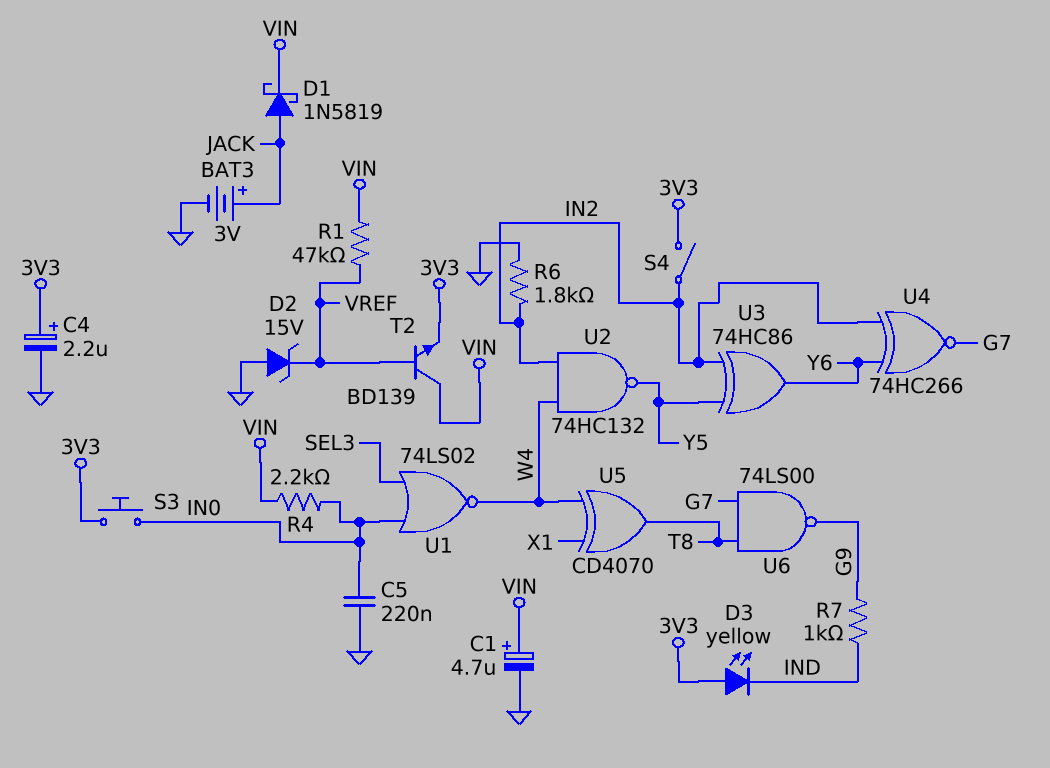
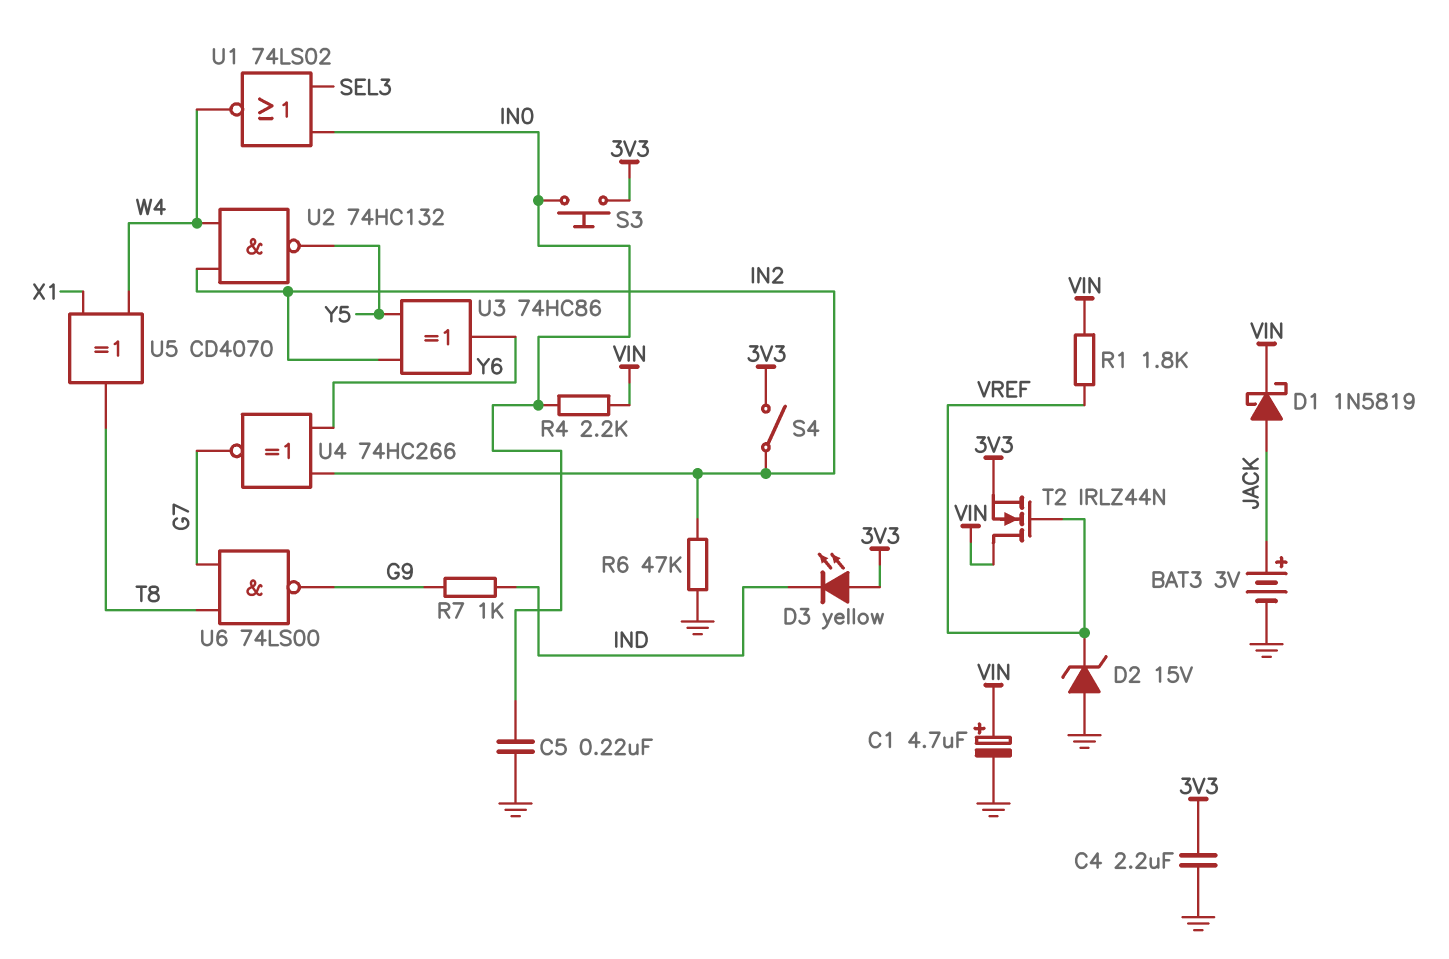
C4: 2.2uF (plus 3V3, minus GND) -> 2.2uF (3V3, GND)
R1: 47k (VIN, VREF) -> 1.8k (VIN, VREF)
R6: 1.8k (GND, IN2) -> 47k (GND, IN2)
T2: NPN BD139 (B VREF, C VIN, E 3V3) -> NMOS IRLZ44N (G VREF, D VIN, S 3V3)

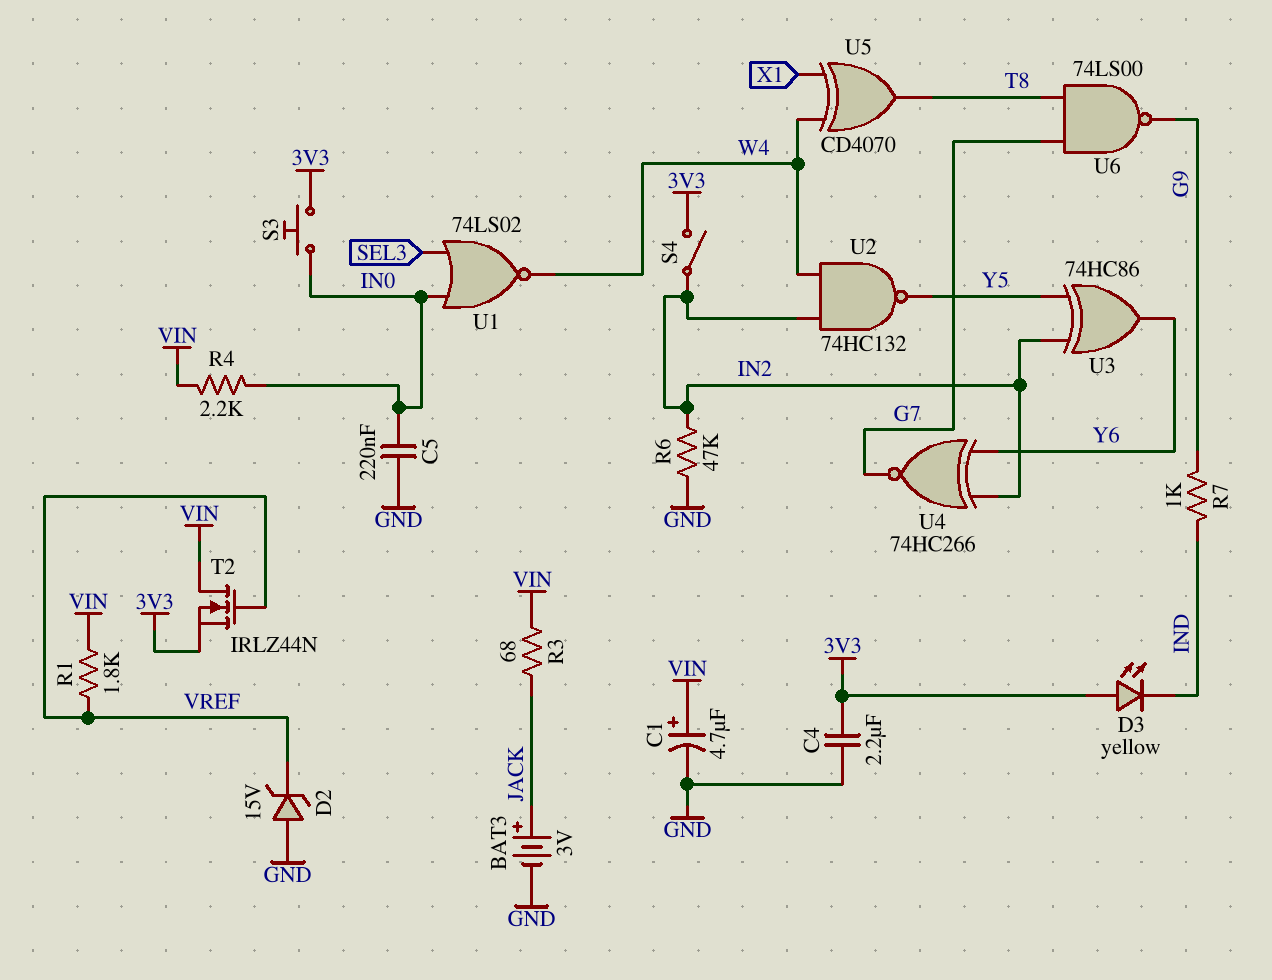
D1: schottky 1N5819 (A JACK, K VIN) -> none
R3: none -> 68 (JACK, VIN)

